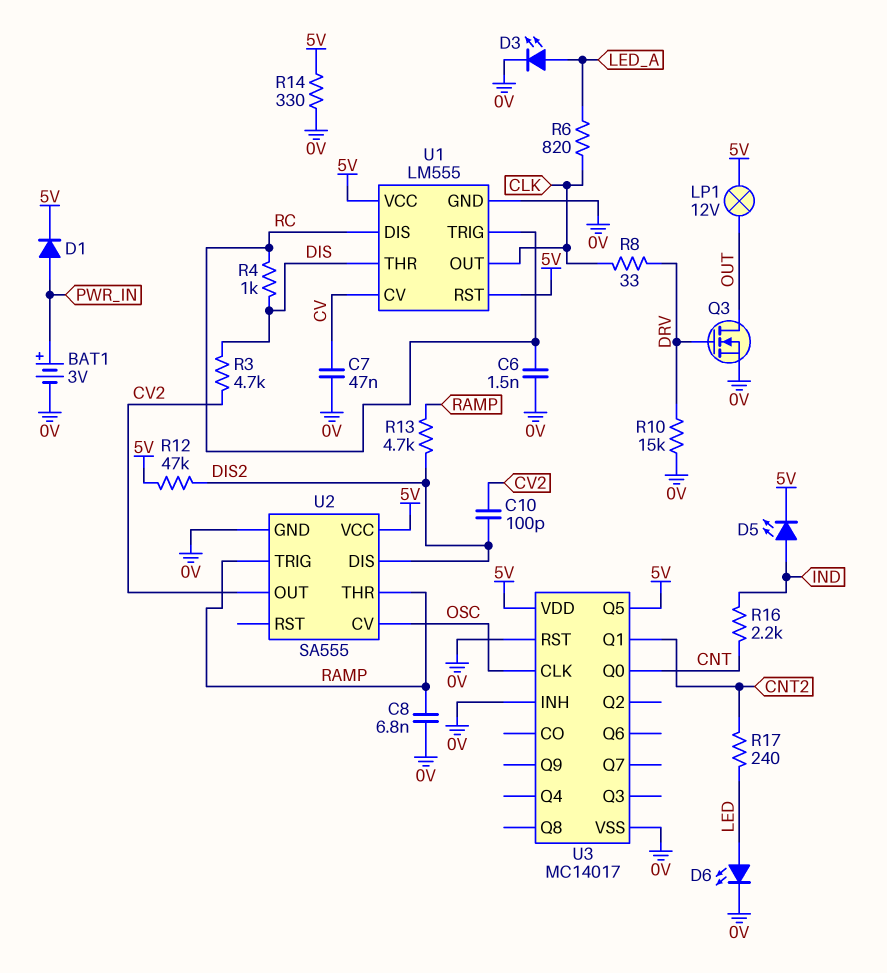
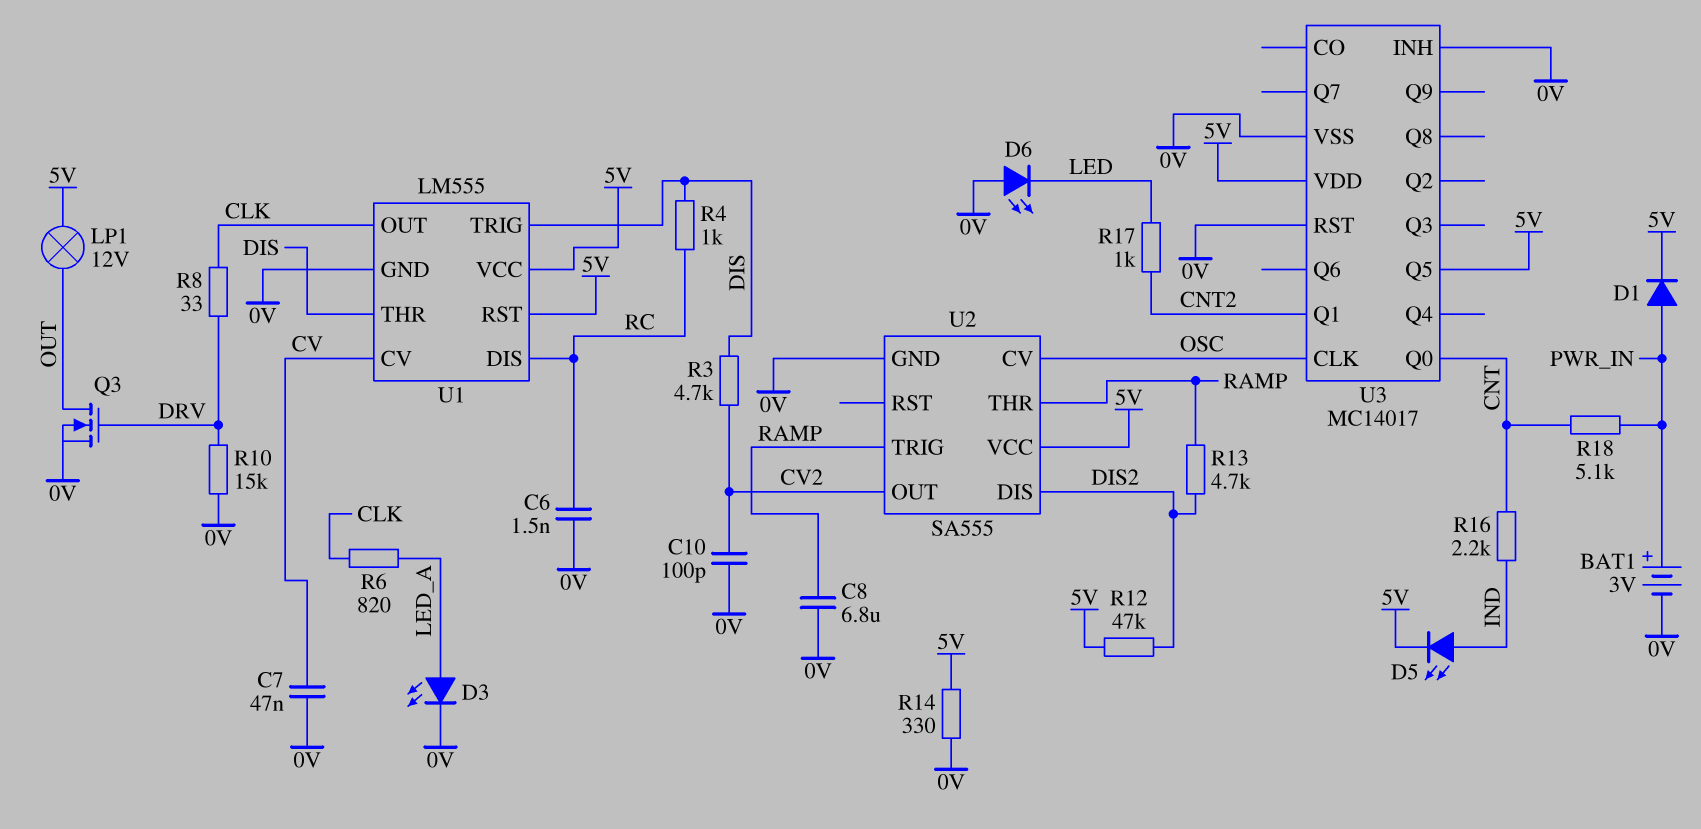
C8: 6.8nF (0V, RAMP) -> 6.8uF (0V, RAMP)
C10: 100pF (CV2, DIS2) -> 100pF (0V, CV2)
D6: LED (A LED, K 0V) -> LED (A 0V, K LED)
R17: 240 (CNT2, LED) -> 1k (CNT2, LED)
R18: none -> 5.1k (CNT, PWR_IN)
U1 pin TRIG: RC -> DIS

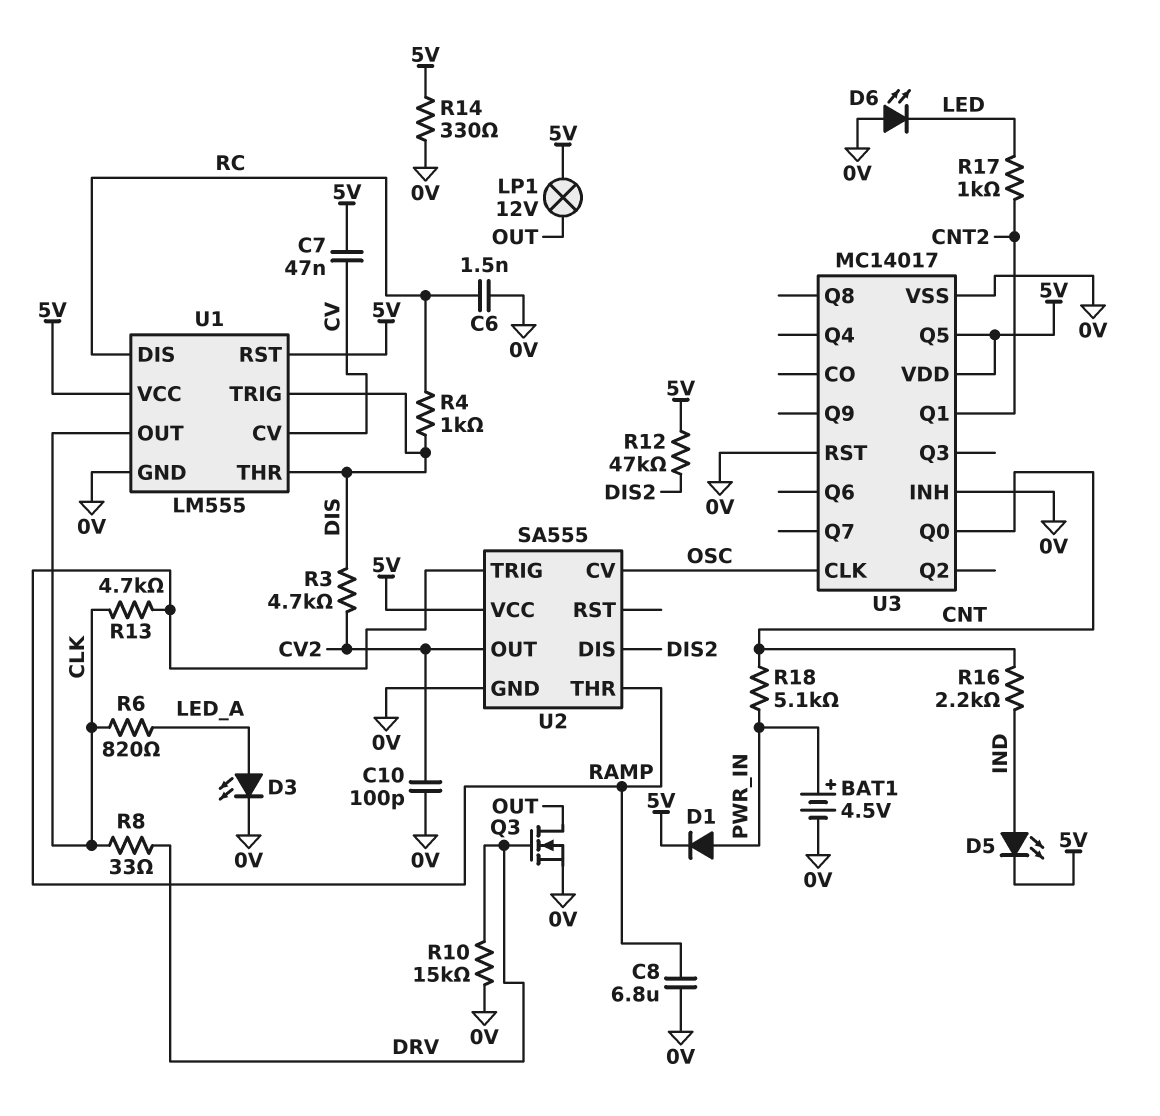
BAT1: 3V (plus PWR_IN, minus 0V) -> 4.5V (plus PWR_IN, minus 0V)
C7: 47nF (0V, CV) -> 47nF (5V, CV)
R13: 4.7k (DIS2, RAMP) -> 4.7k (CLK, RAMP)

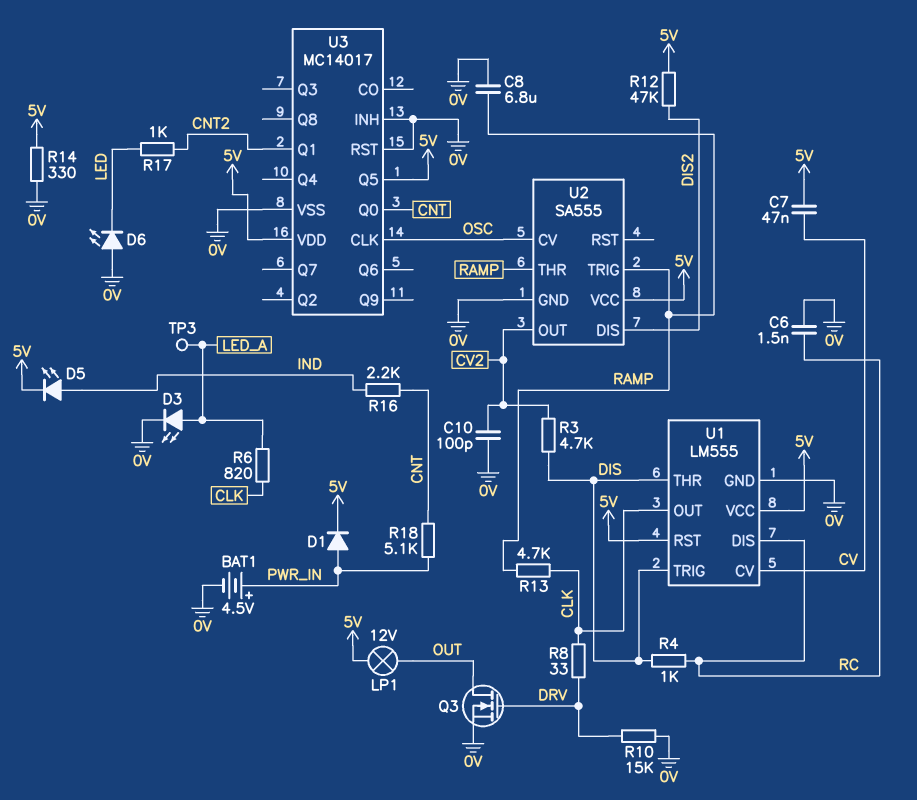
TP3: none -> test point (LED_A)

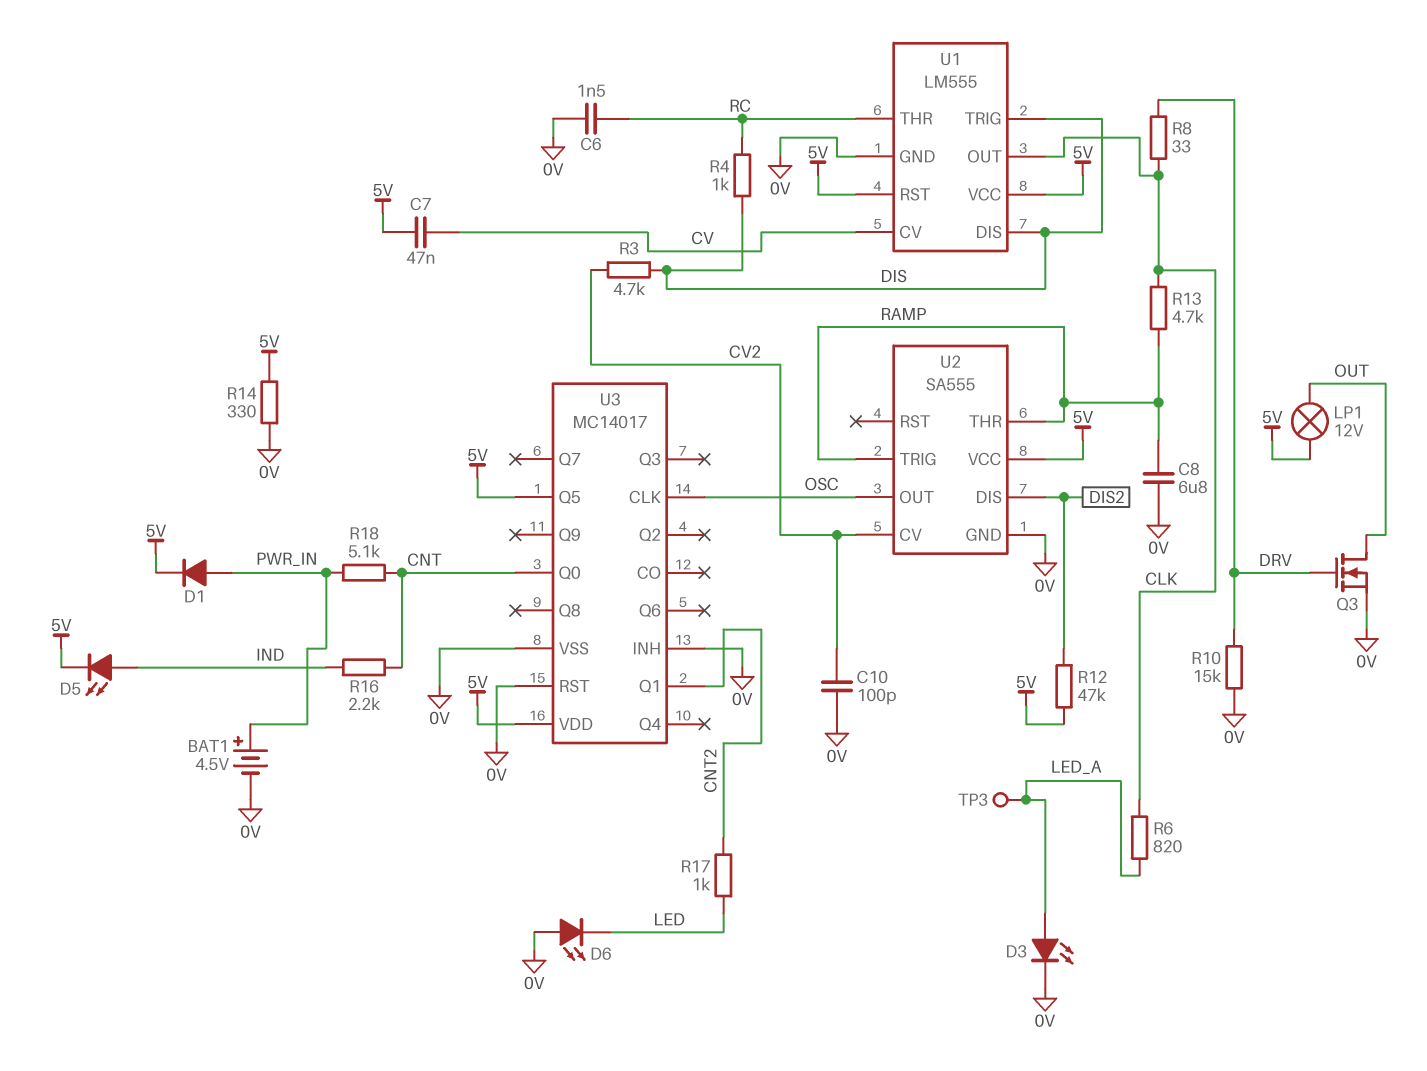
U1 pin DIS: RC -> DIS
U1 pin THR: DIS -> RC
U2 pin CV: OSC -> CV2
U2 pin OUT: CV2 -> OSC

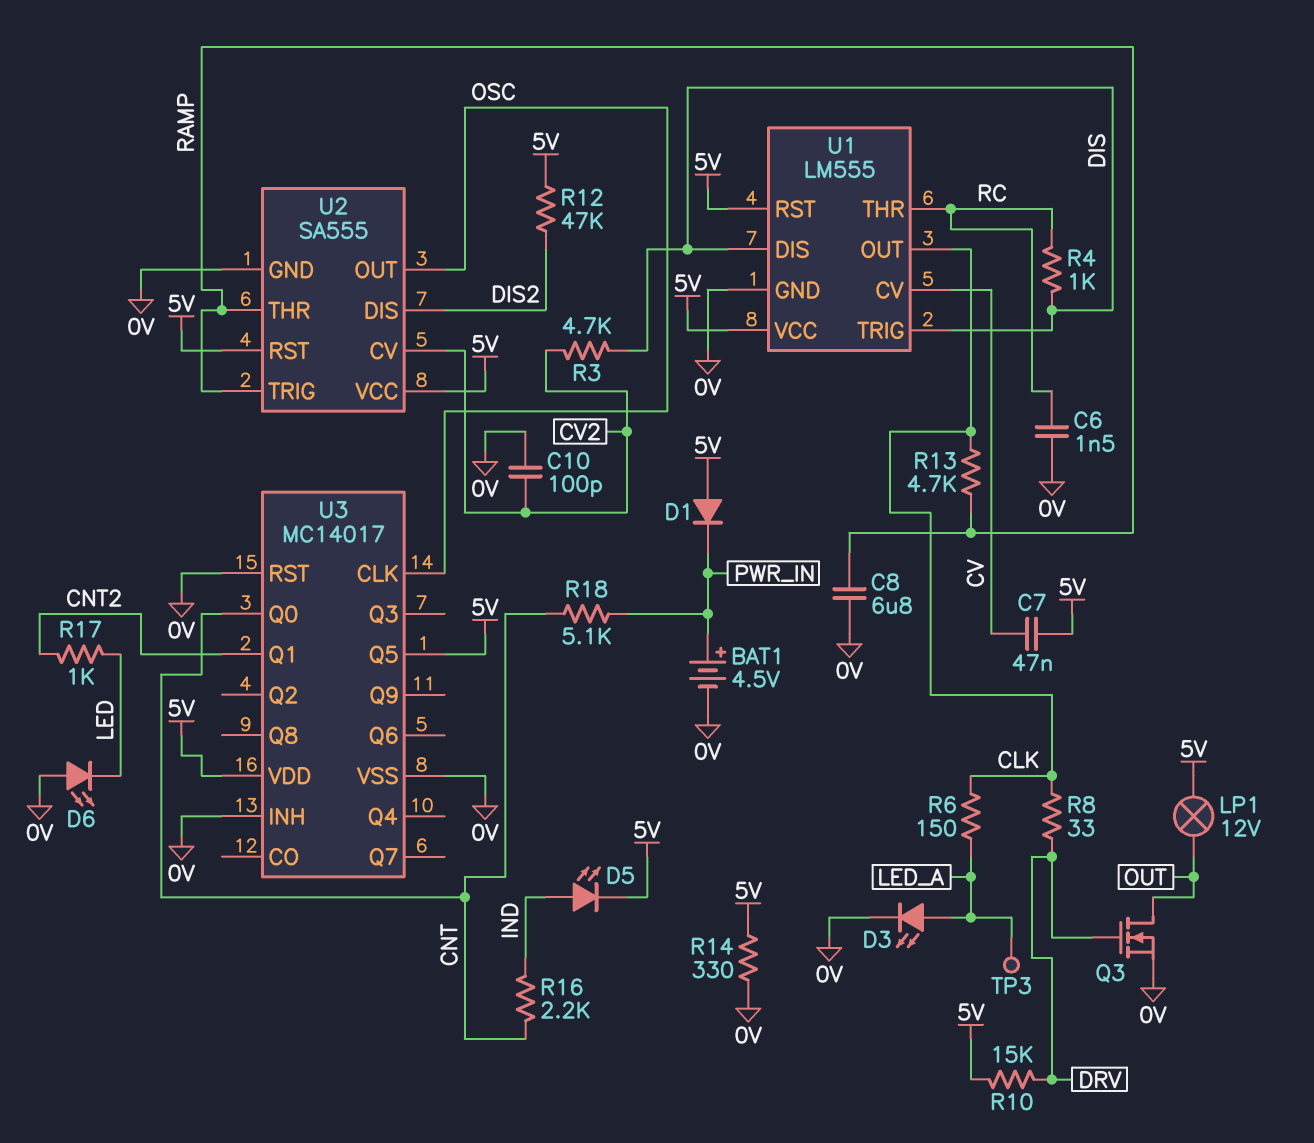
D1: diode (A PWR_IN, K 5V) -> diode (A 5V, K PWR_IN)
R6: 820 (CLK, LED_A) -> 150 (CLK, LED_A)
R10: 15k (0V, DRV) -> 15k (5V, DRV)
U2 pin RST: none -> 5V

